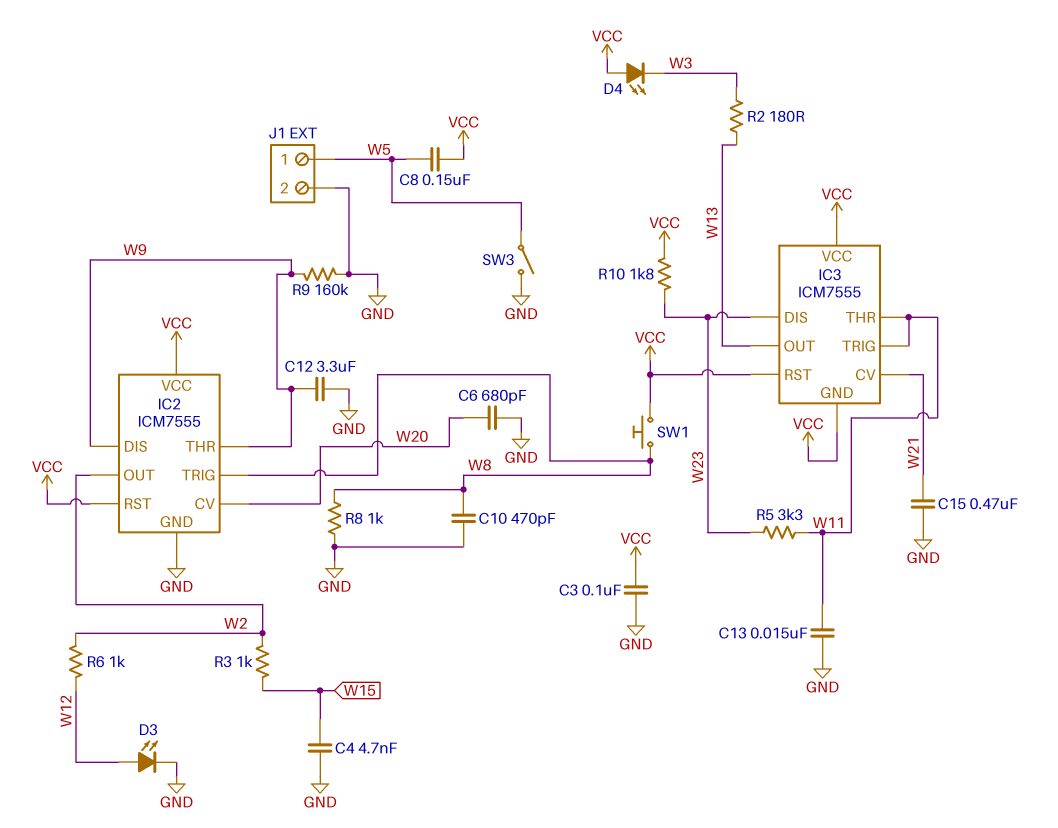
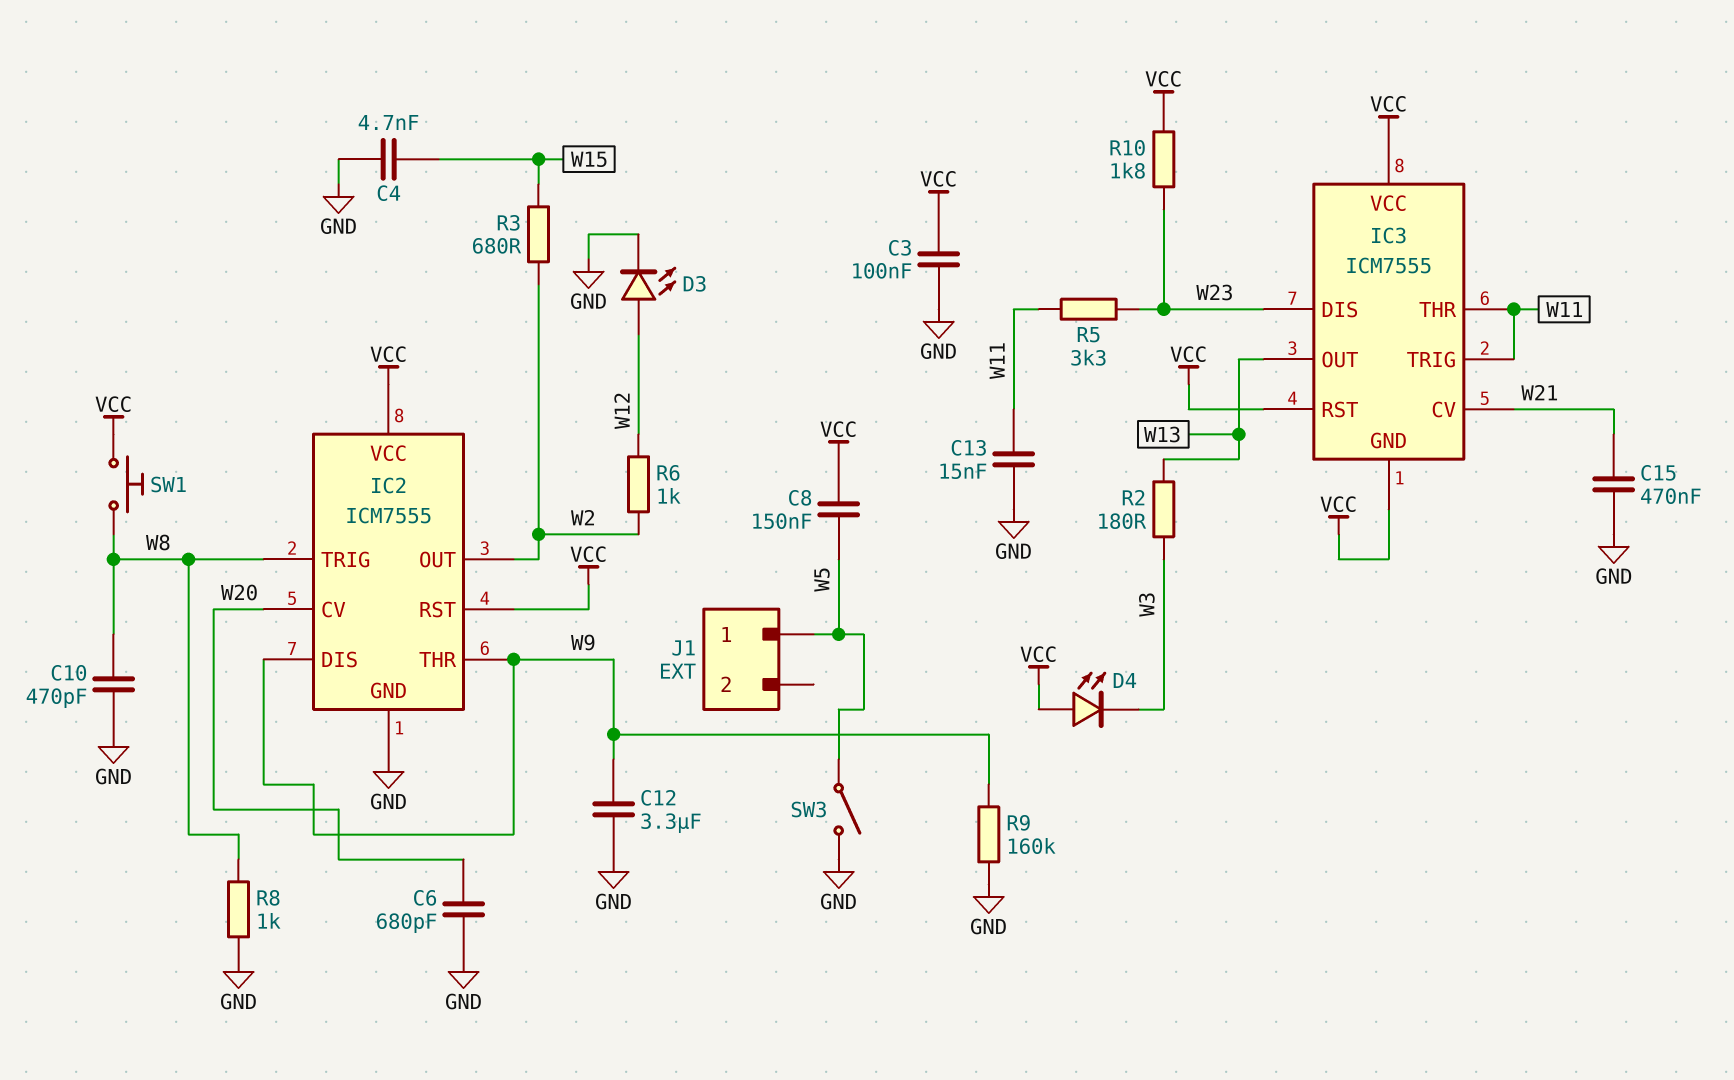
J1 pin 2: GND -> none
R3: 1k (W2, W15) -> 680 (W2, W15)

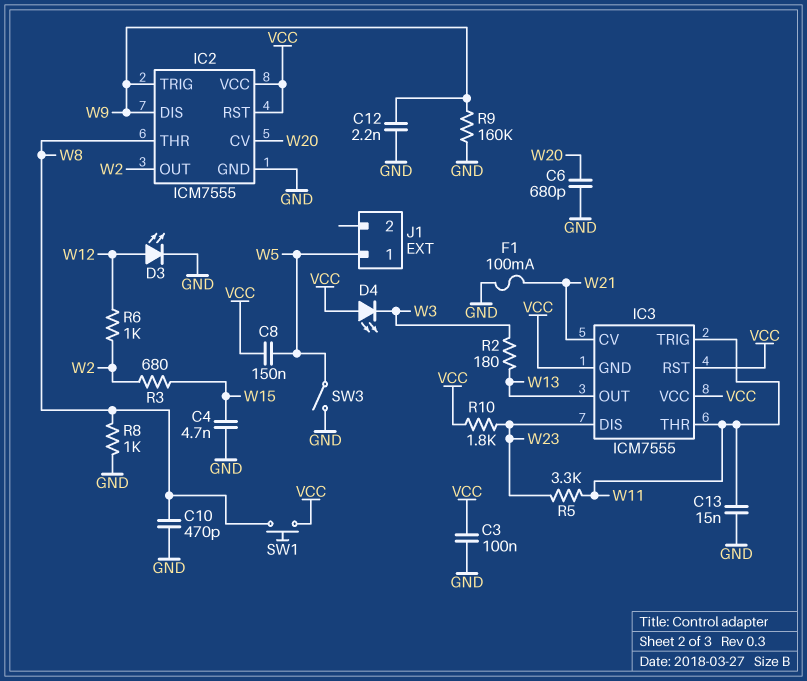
C12: 3.3uF (GND, W9) -> 2.2nF (GND, W9)
C15: 470nF (GND, W21) -> none
F1: none -> 100mA (GND, W21)
IC2 pin THR: W9 -> W8
IC2 pin TRIG: W8 -> W9

